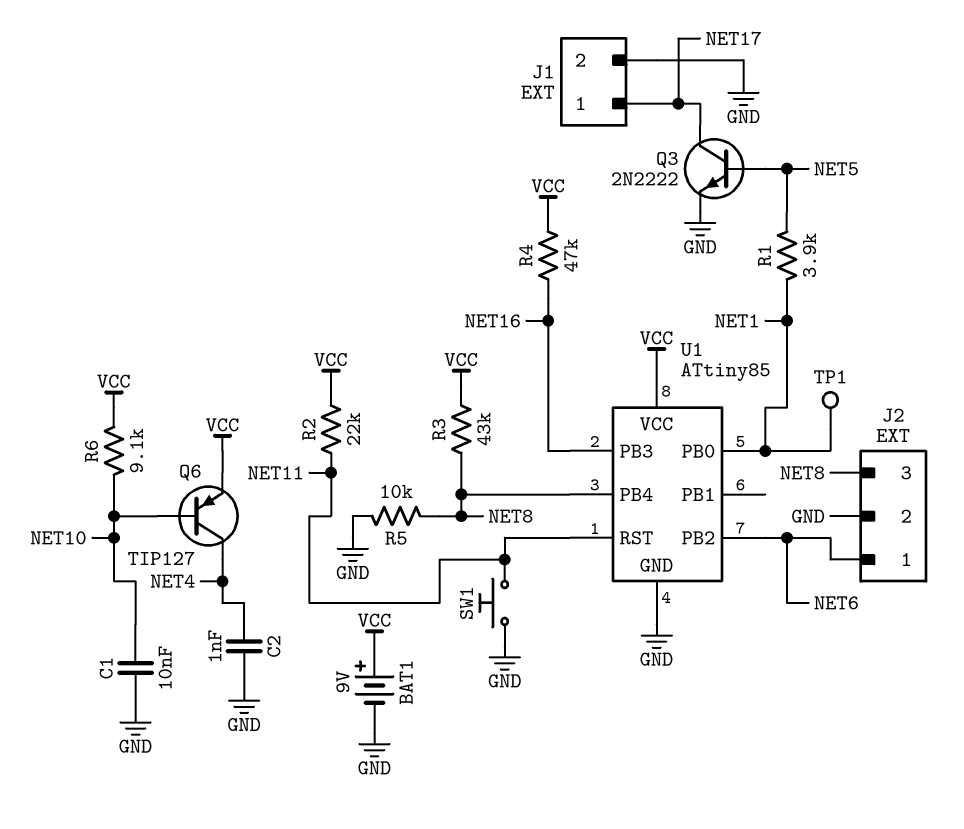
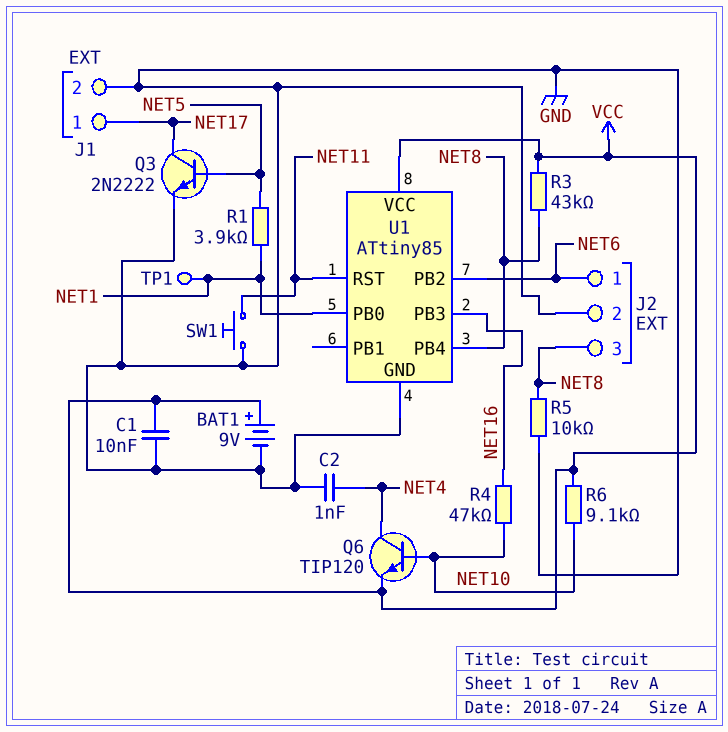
C1: 10nF (GND, NET10) -> 10nF (GND, VCC)
Q6: PNP TIP127 (B NET10, C NET4, E VCC) -> NPN TIP120 (B NET10, C NET4, E VCC)
R2: 22k (NET11, VCC) -> none
R4: 47k (NET16, VCC) -> 47k (NET10, NET16)

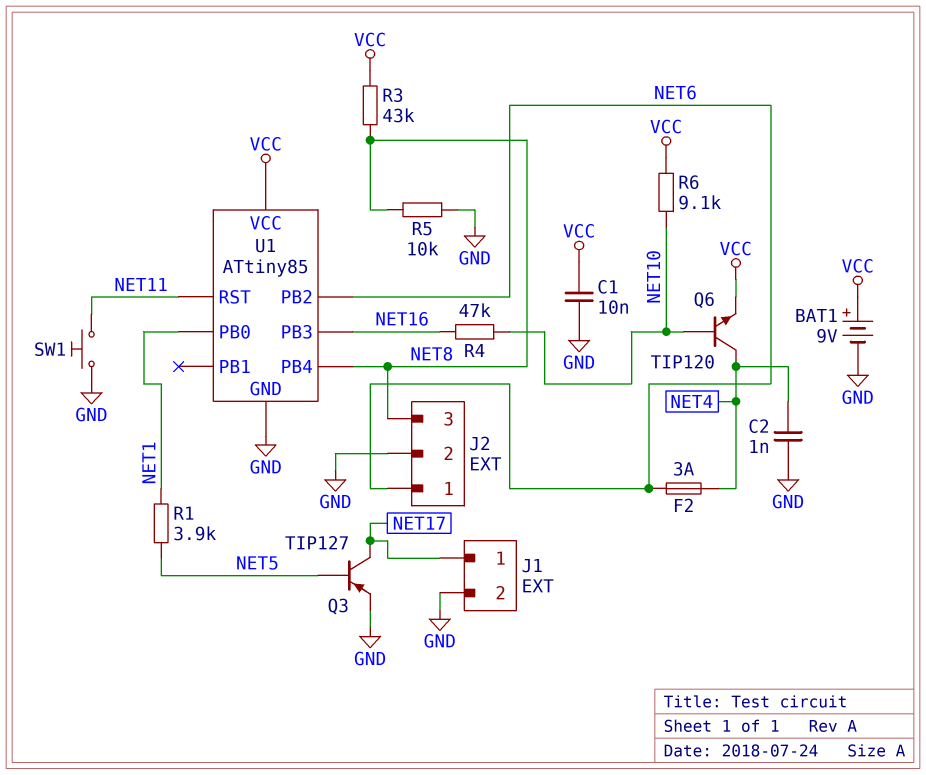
F2: none -> 3A (NET4, NET6)
Q3: NPN 2N2222 (B NET5, C NET17, E GND) -> PNP TIP127 (B NET5, C NET17, E GND)
TP1: test point (NET1) -> none

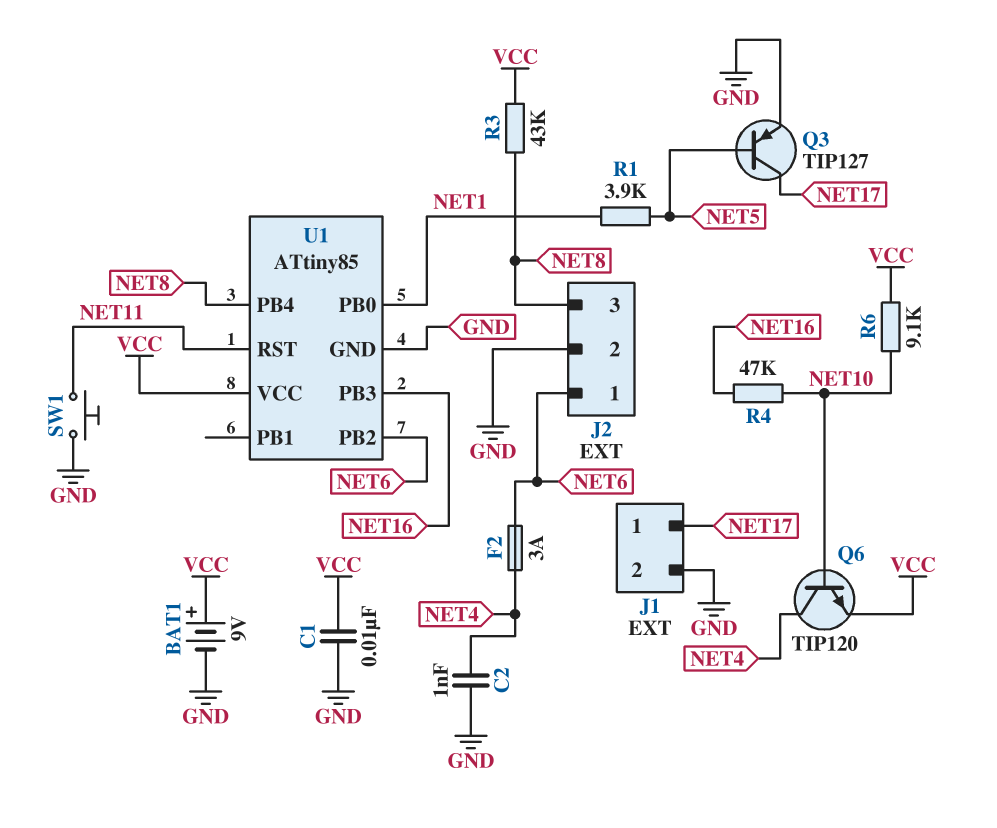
R5: 10k (GND, NET8) -> none

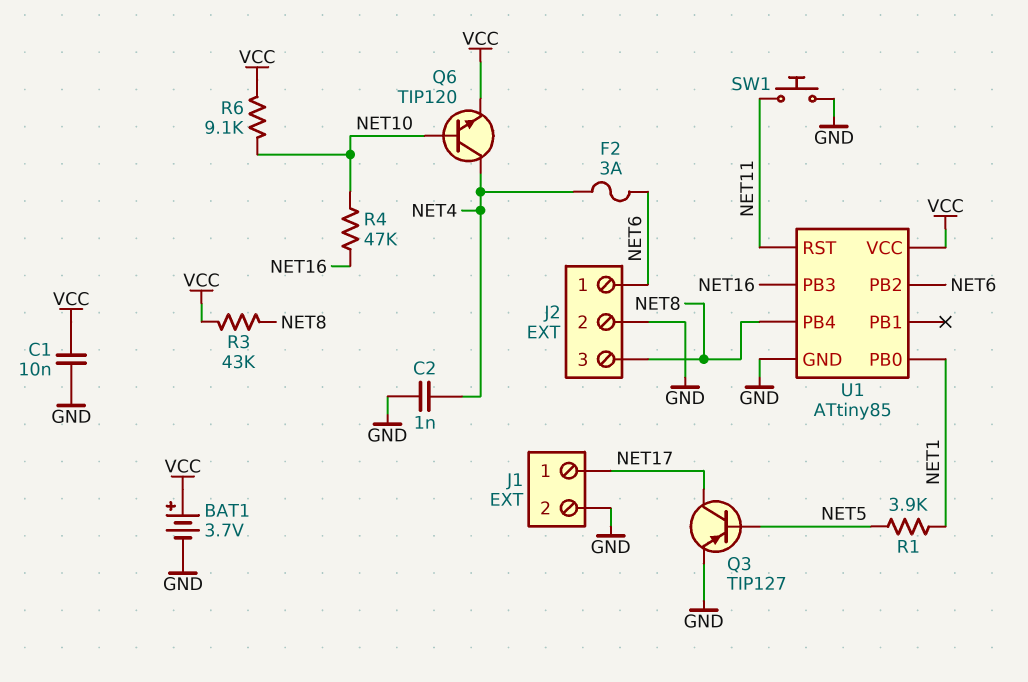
BAT1: 9V (plus VCC, minus GND) -> 3.7V (plus VCC, minus GND)

